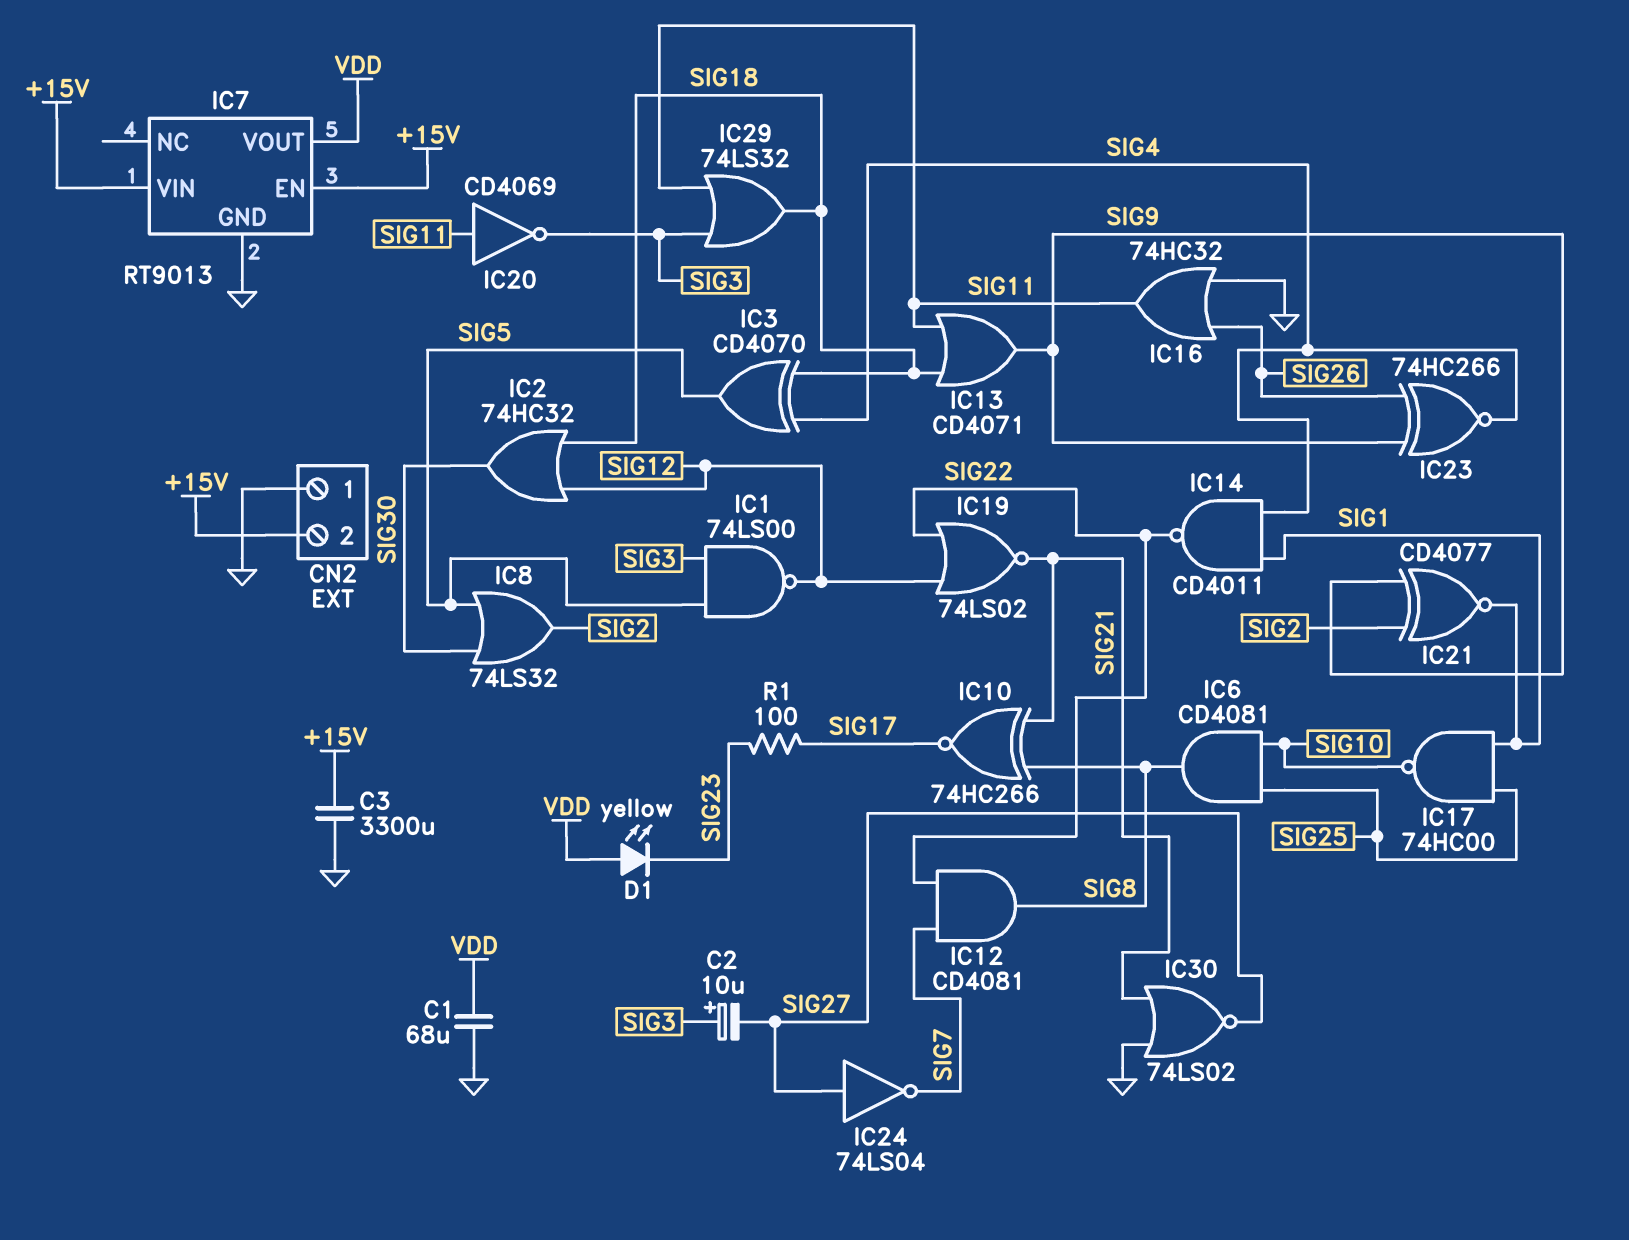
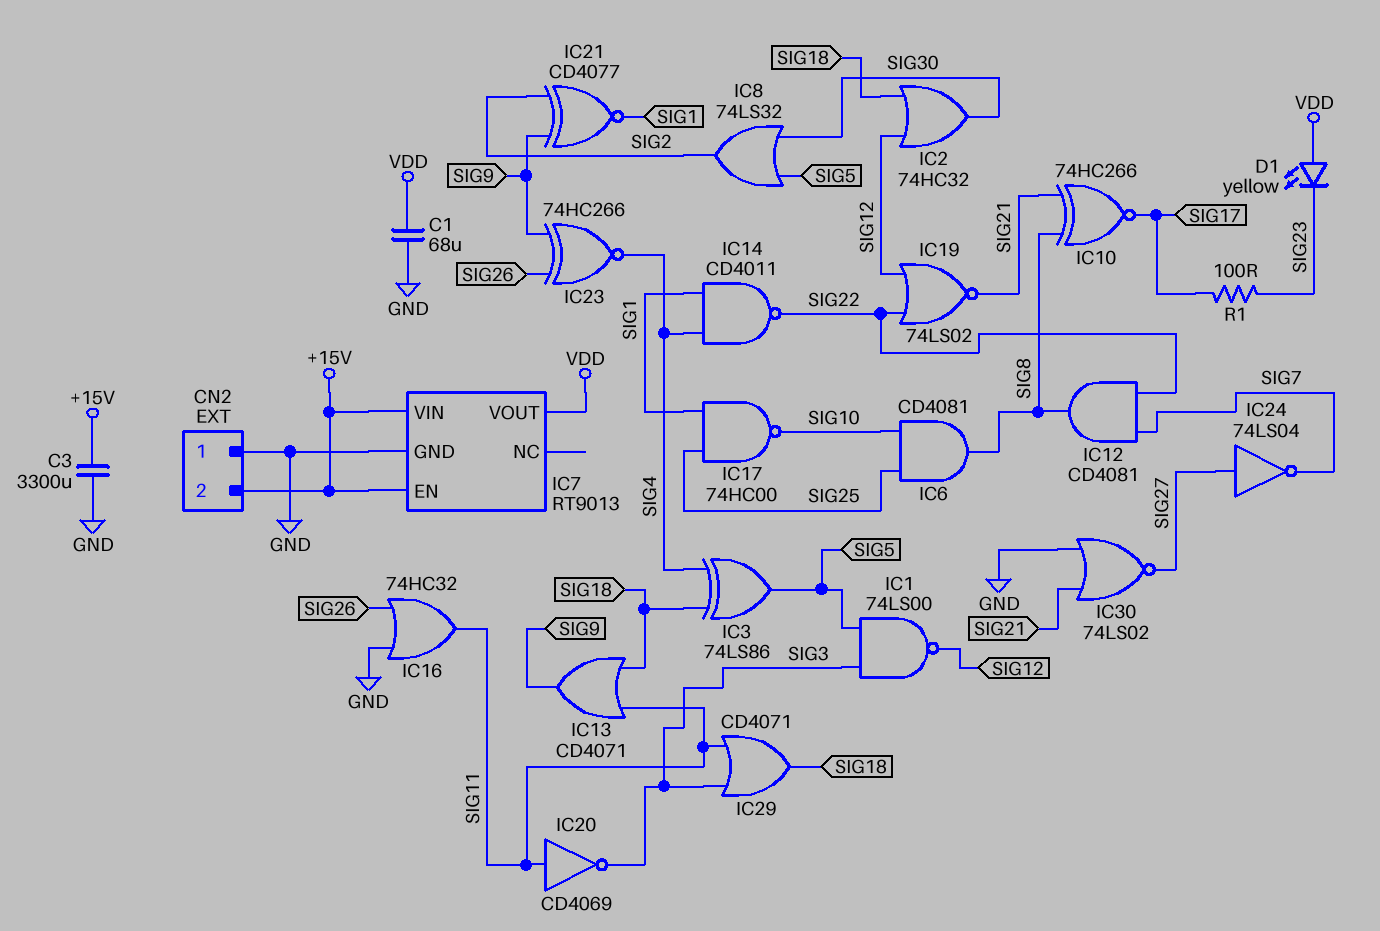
C2: 10uF (plus SIG3, minus SIG27) -> none
IC3: XOR CD4070 (in SIG4, in SIG18, out SIG5) -> XOR 74LS86 (in SIG4, in SIG18, out SIG5)
IC29: OR 74LS32 (in SIG3, in SIG11, out SIG18) -> OR CD4071 (in SIG3, in SIG11, out SIG18)

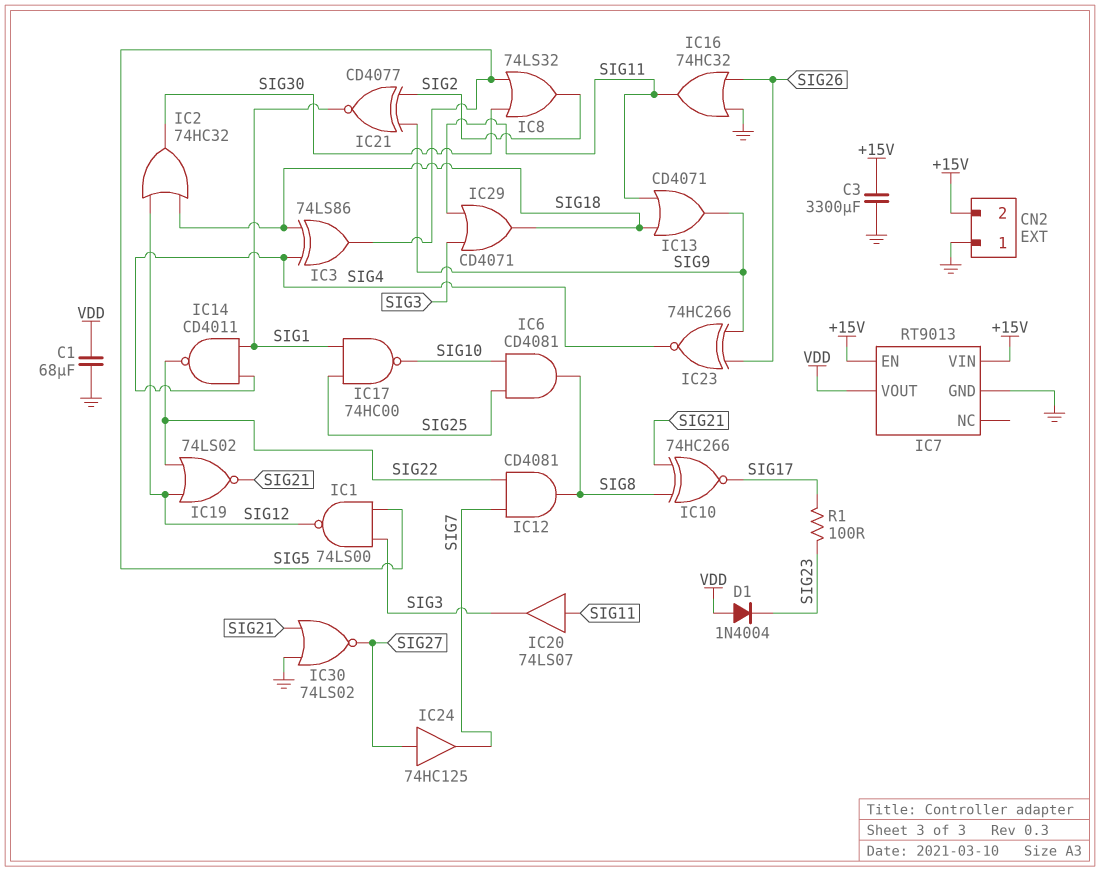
D1: LED yellow (A VDD, K SIG23) -> diode 1N4004 (A VDD, K SIG23)
IC20: NOT CD4069 (in SIG11, out SIG3) -> buffer 74LS07 (in SIG11, out SIG3)
IC24: NOT 74LS04 (in SIG27, out SIG7) -> buffer 74HC125 (in SIG27, out SIG7)

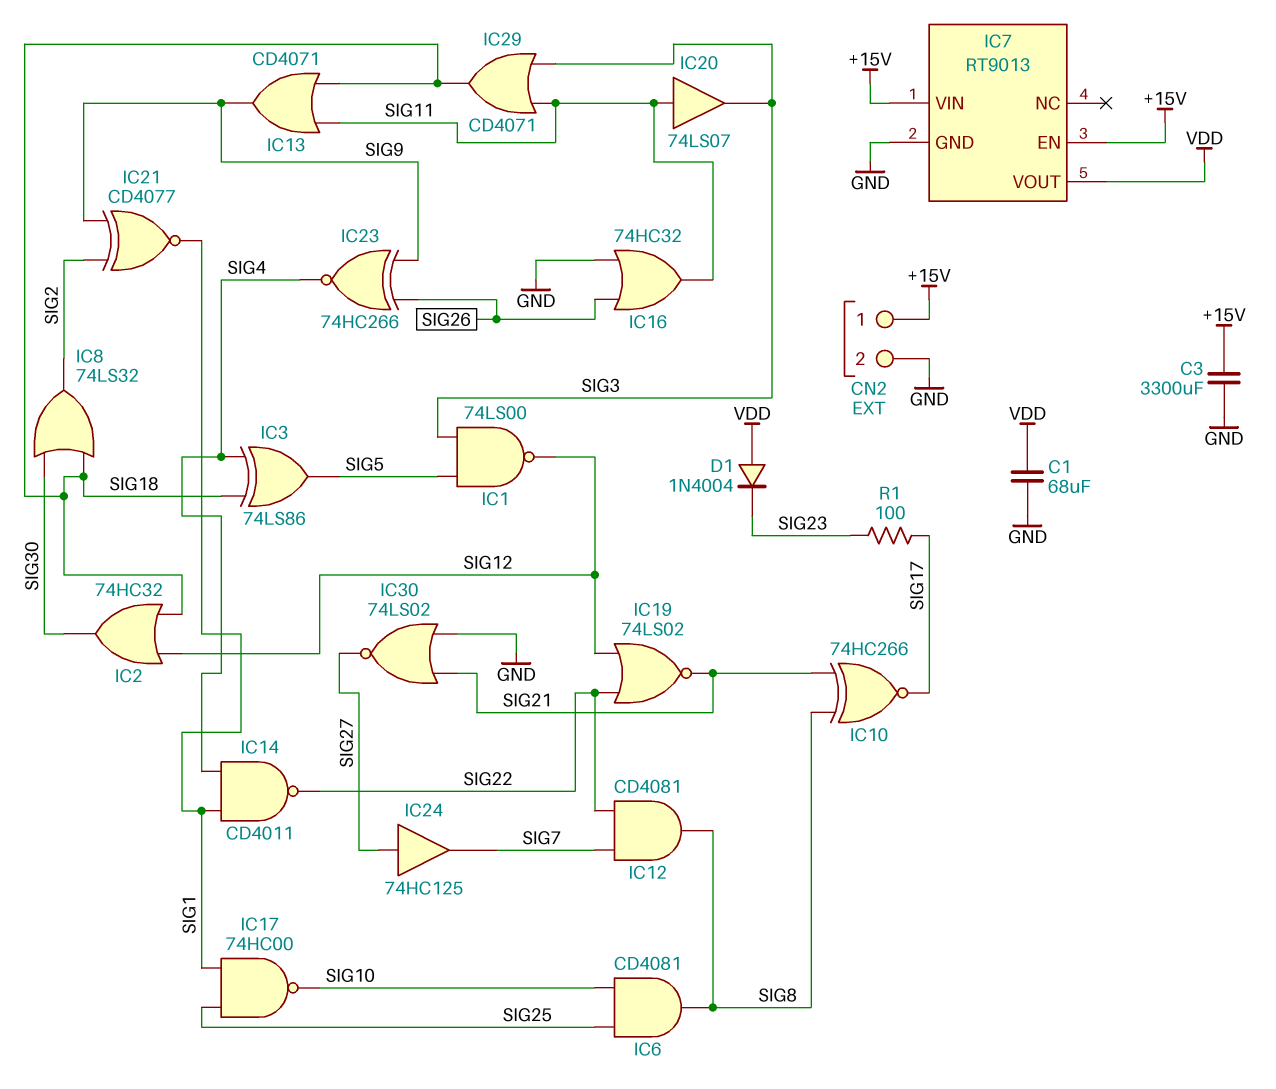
CN2 pin 1: GND -> +15V
CN2 pin 2: +15V -> GND
IC8: OR 74LS32 (in SIG5, in SIG30, out SIG2) -> OR 74LS32 (in SIG18, in SIG30, out SIG2)

